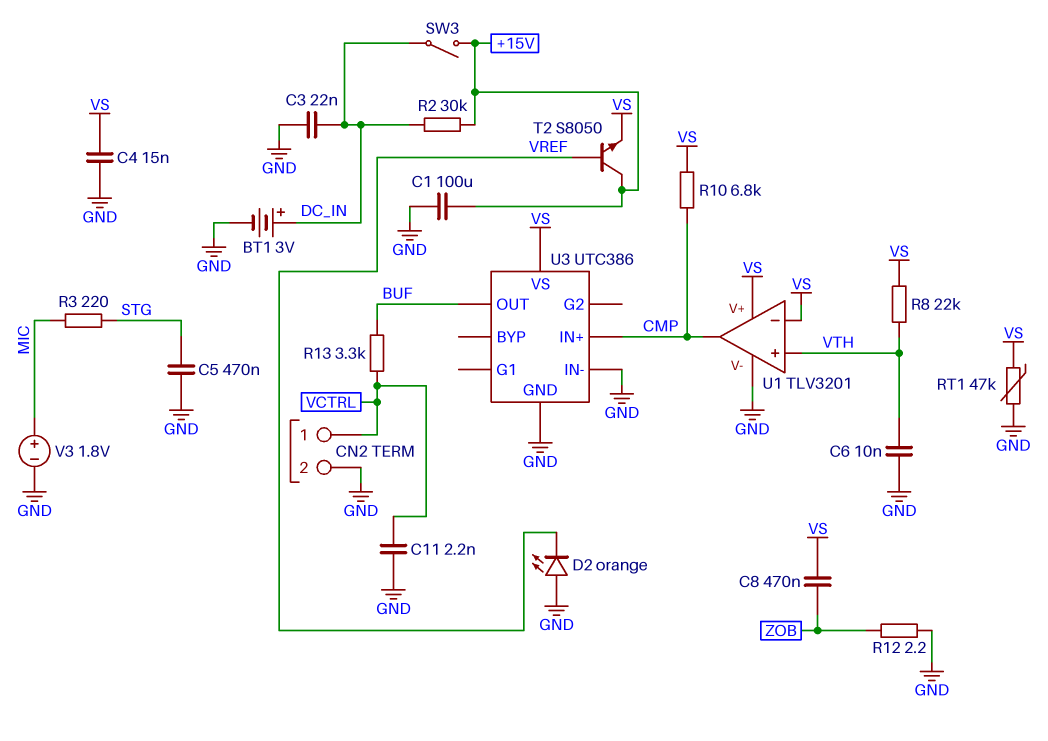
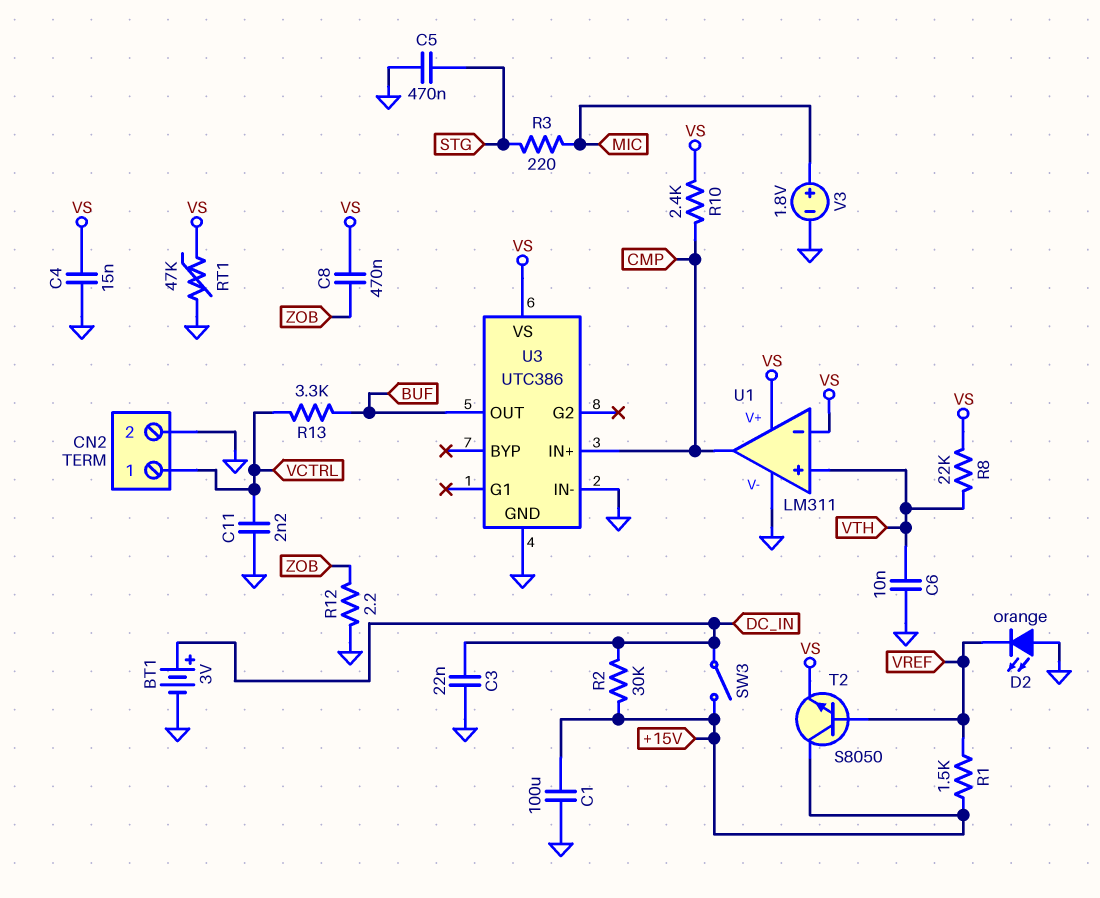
R1: none -> 1.5k (+15V, VREF)
R10: 6.8k (CMP, VS) -> 2.4k (CMP, VS)
U1: TLV3201 -> LM311

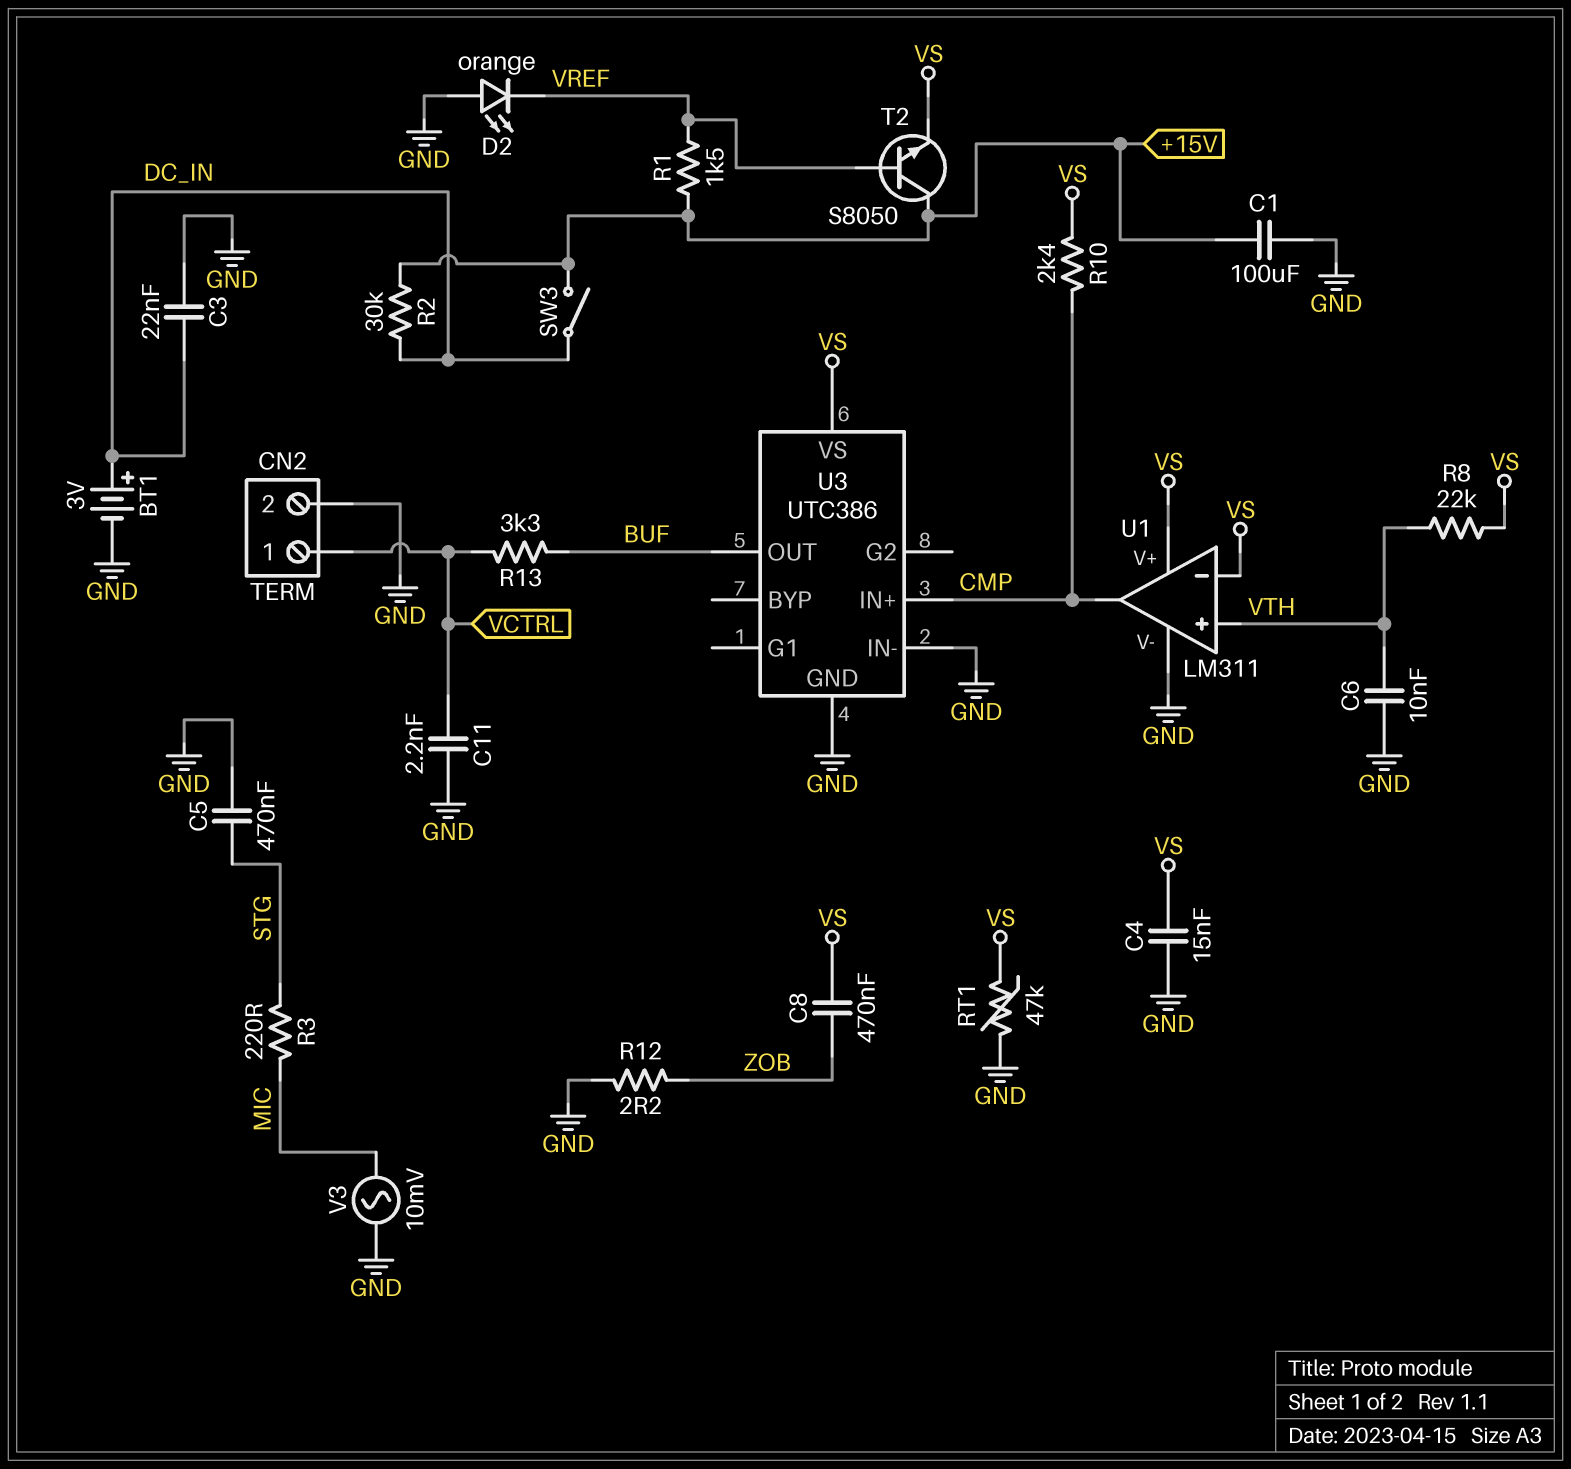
V3: 1.8V (plus MIC, minus GND) -> AC 10mV (GND, MIC)

